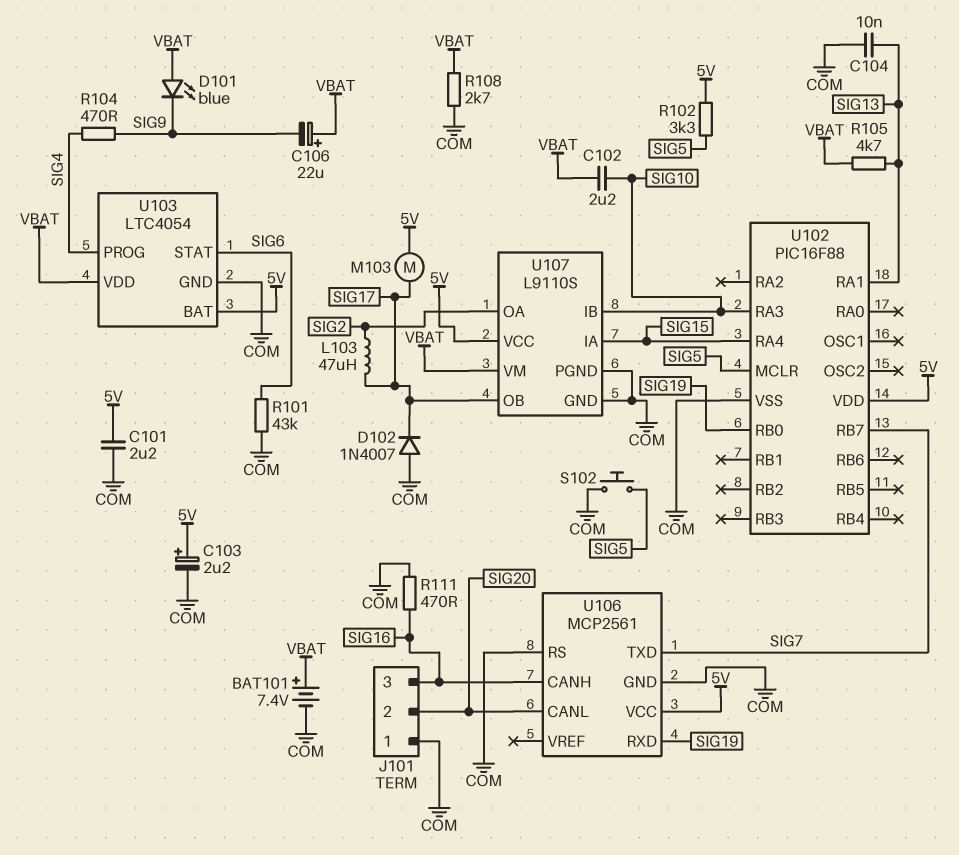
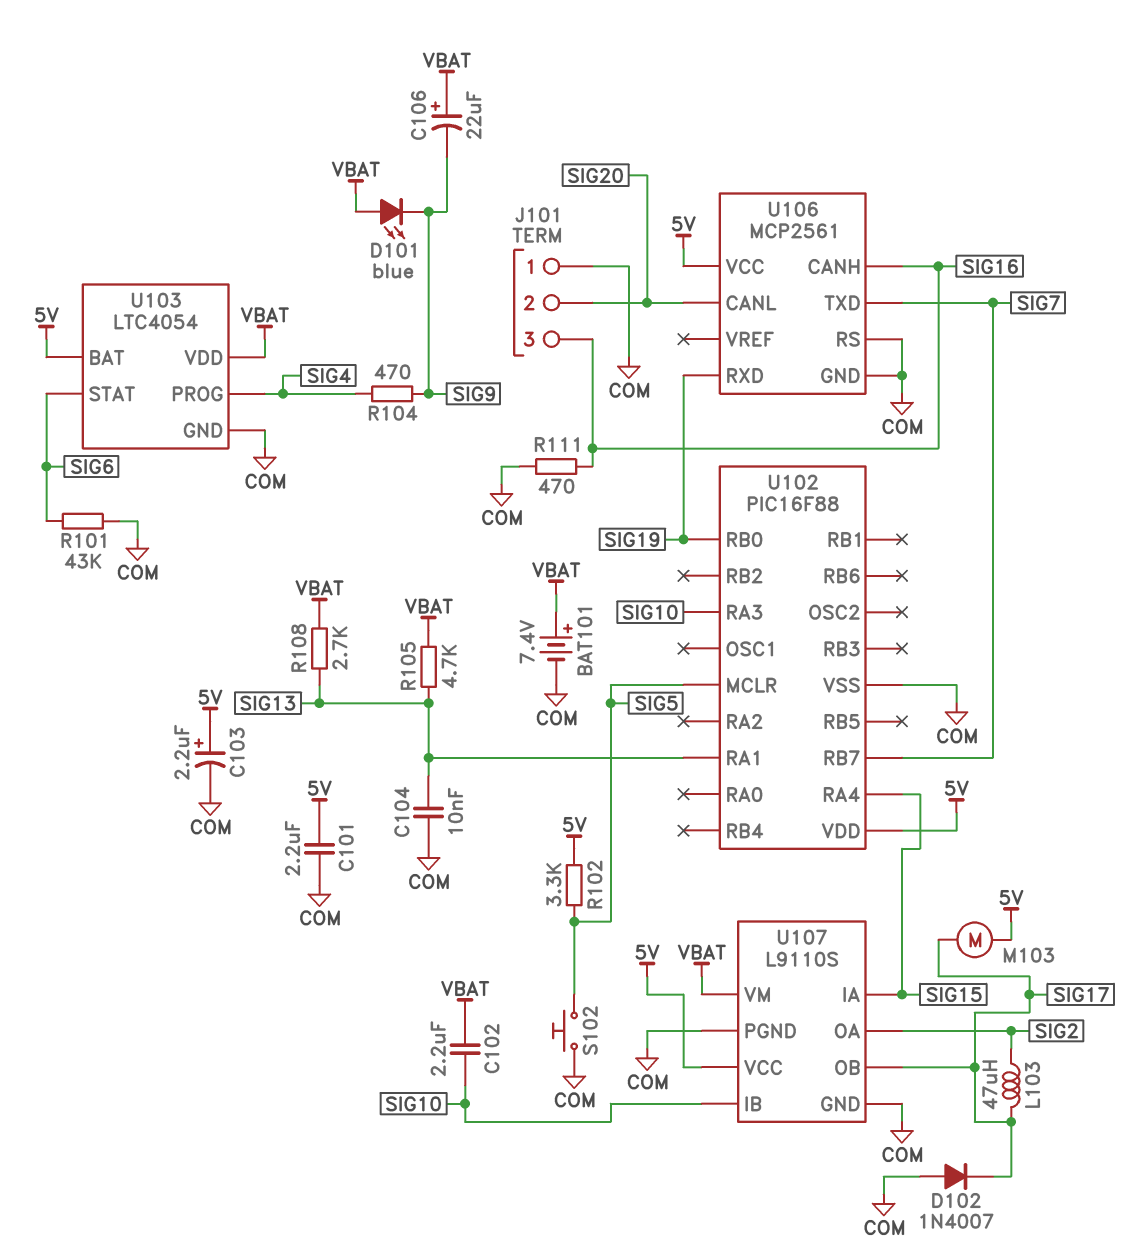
R108: 2.7k (COM, VBAT) -> 2.7k (SIG13, VBAT)

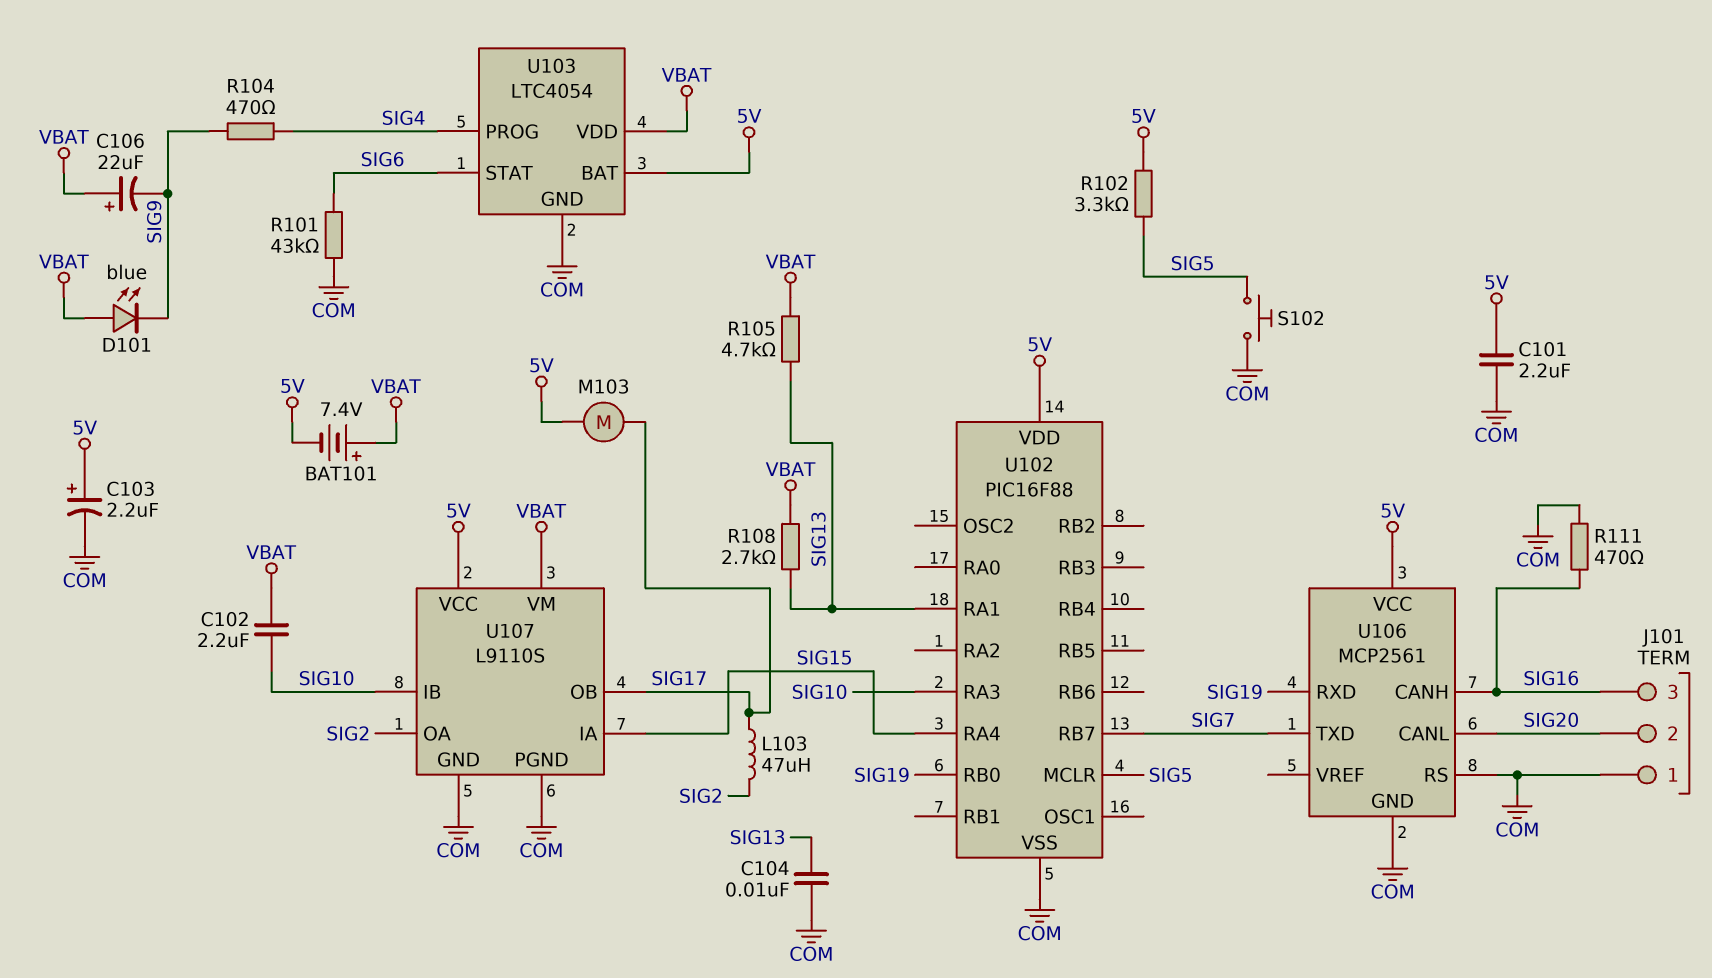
BAT101: 7.4V (plus VBAT, minus COM) -> 7.4V (plus VBAT, minus 5V)
D102: diode 1N4007 (A COM, K SIG17) -> none

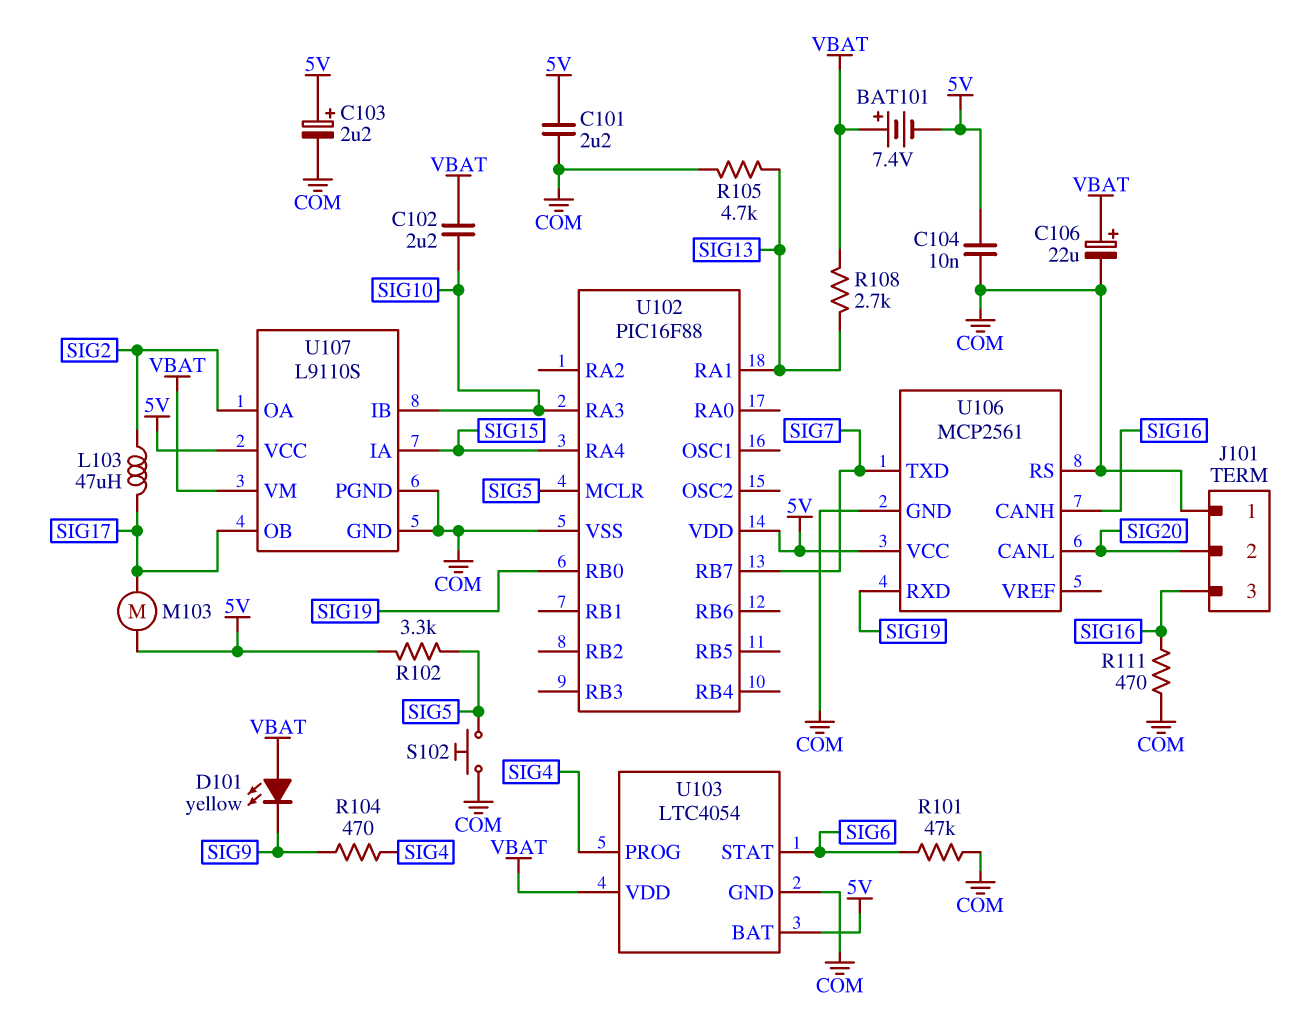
C104: 10nF (COM, SIG13) -> 10nF (5V, COM)
C106: 22uF (plus VBAT, minus SIG9) -> 22uF (plus VBAT, minus COM)
D101: LED blue (A VBAT, K SIG9) -> LED yellow (A VBAT, K SIG9)
R101: 43k (COM, SIG6) -> 47k (COM, SIG6)
R105: 4.7k (SIG13, VBAT) -> 4.7k (COM, SIG13)

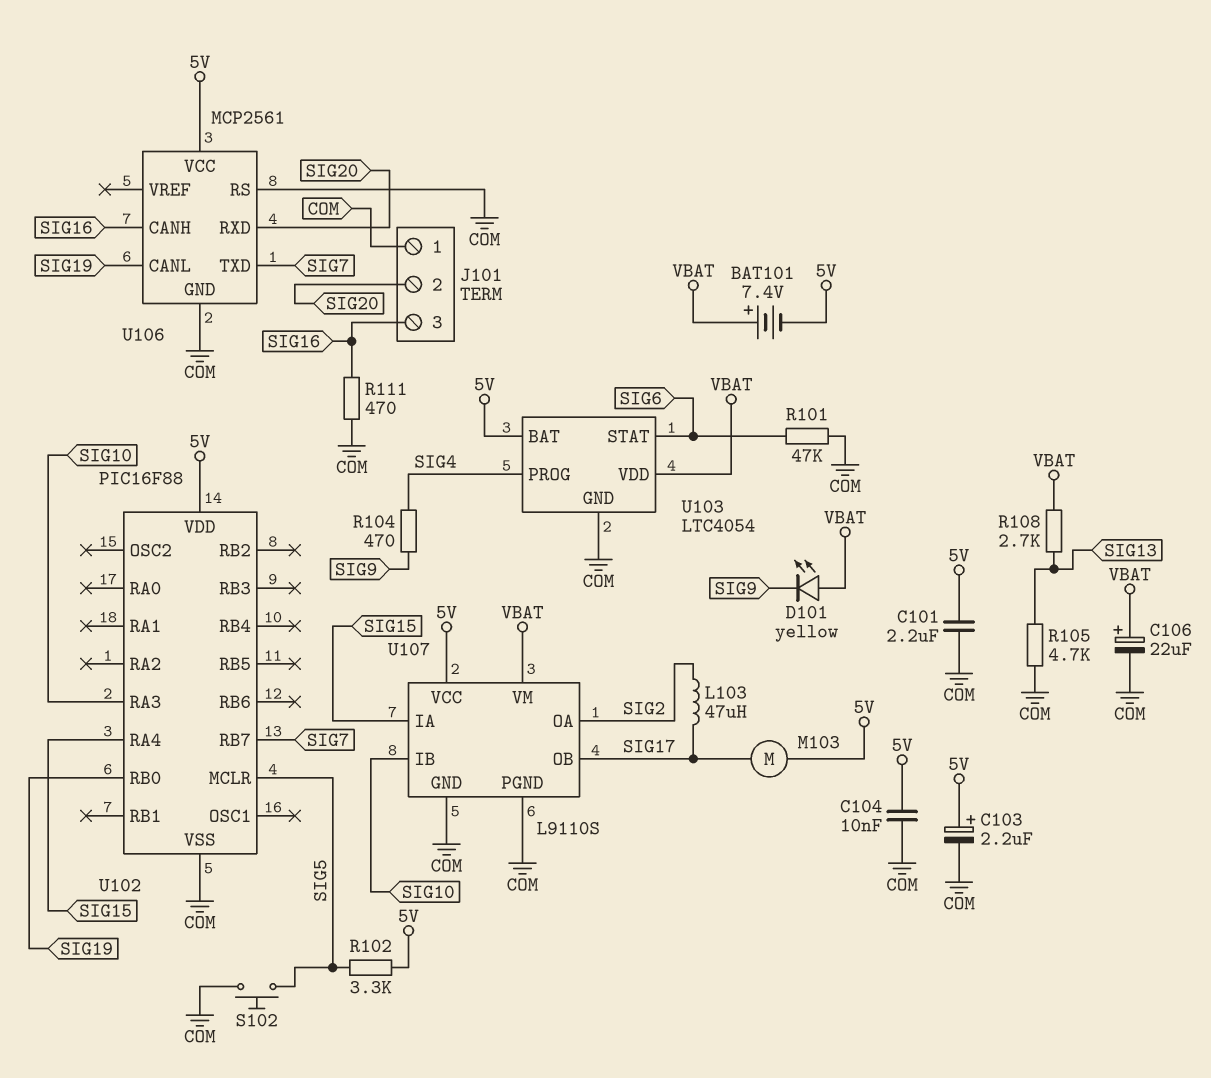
C102: 2.2uF (SIG10, VBAT) -> none
U102 pin RA1: SIG13 -> none
U106 pin CANL: SIG20 -> SIG19
U106 pin RXD: SIG19 -> SIG20

